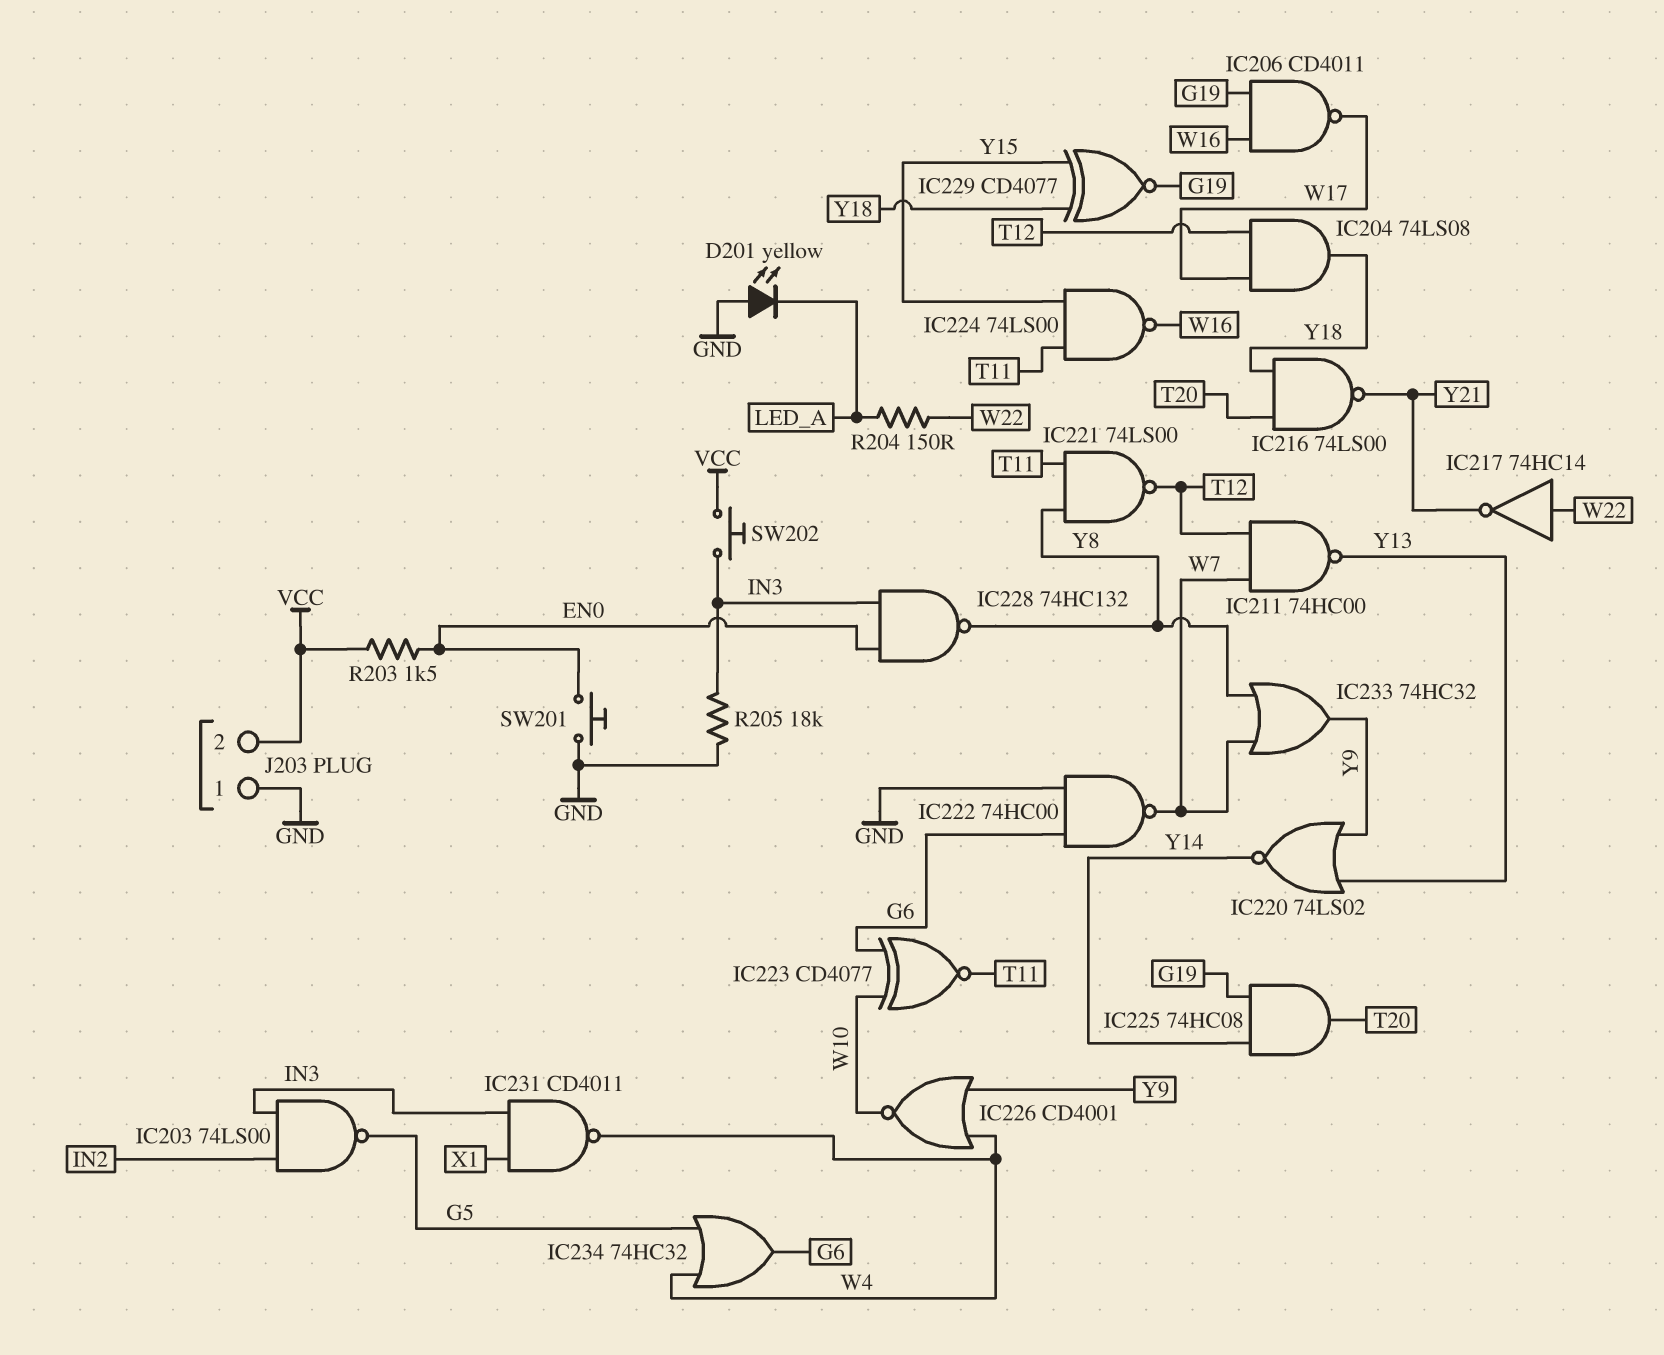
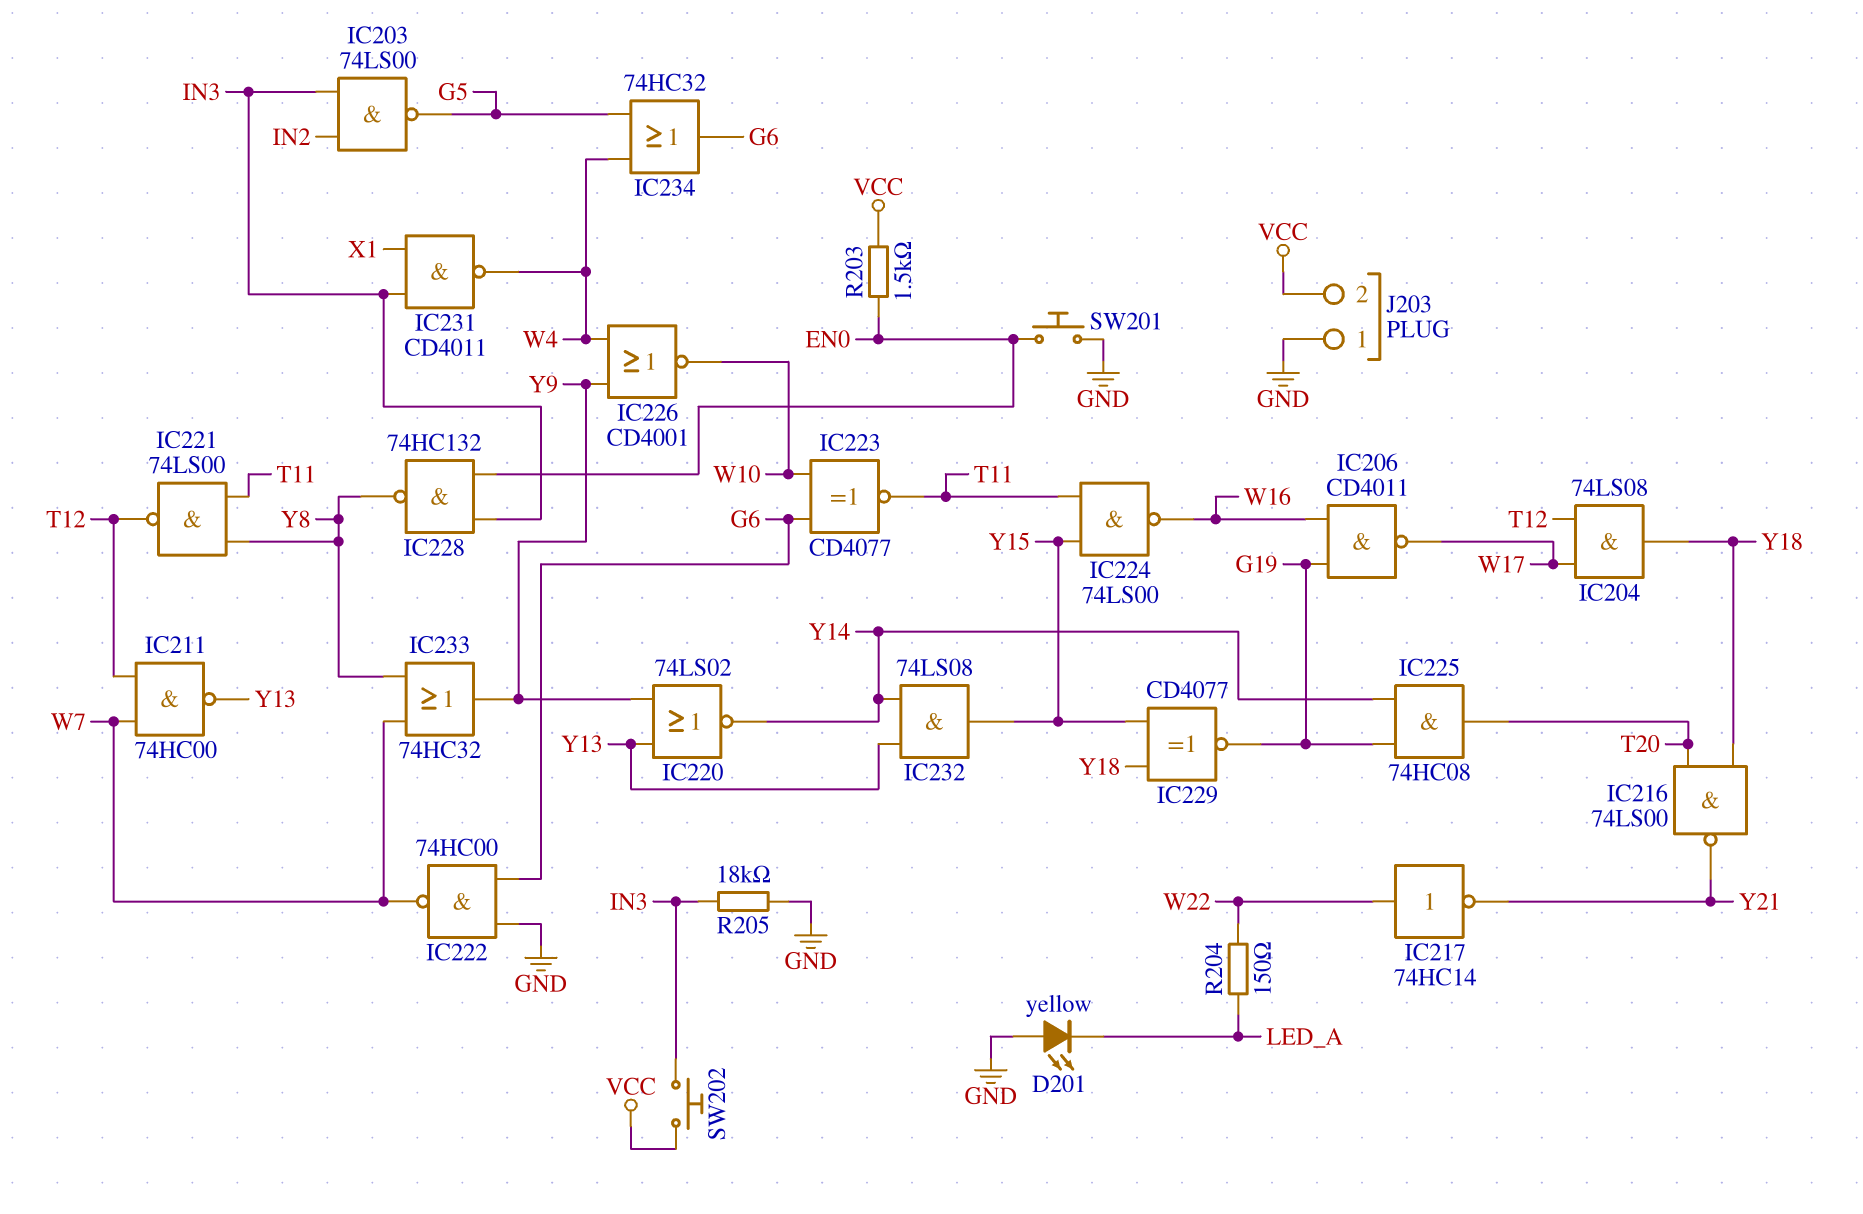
IC232: none -> AND 74LS08 (in Y13, in Y14, out Y15)

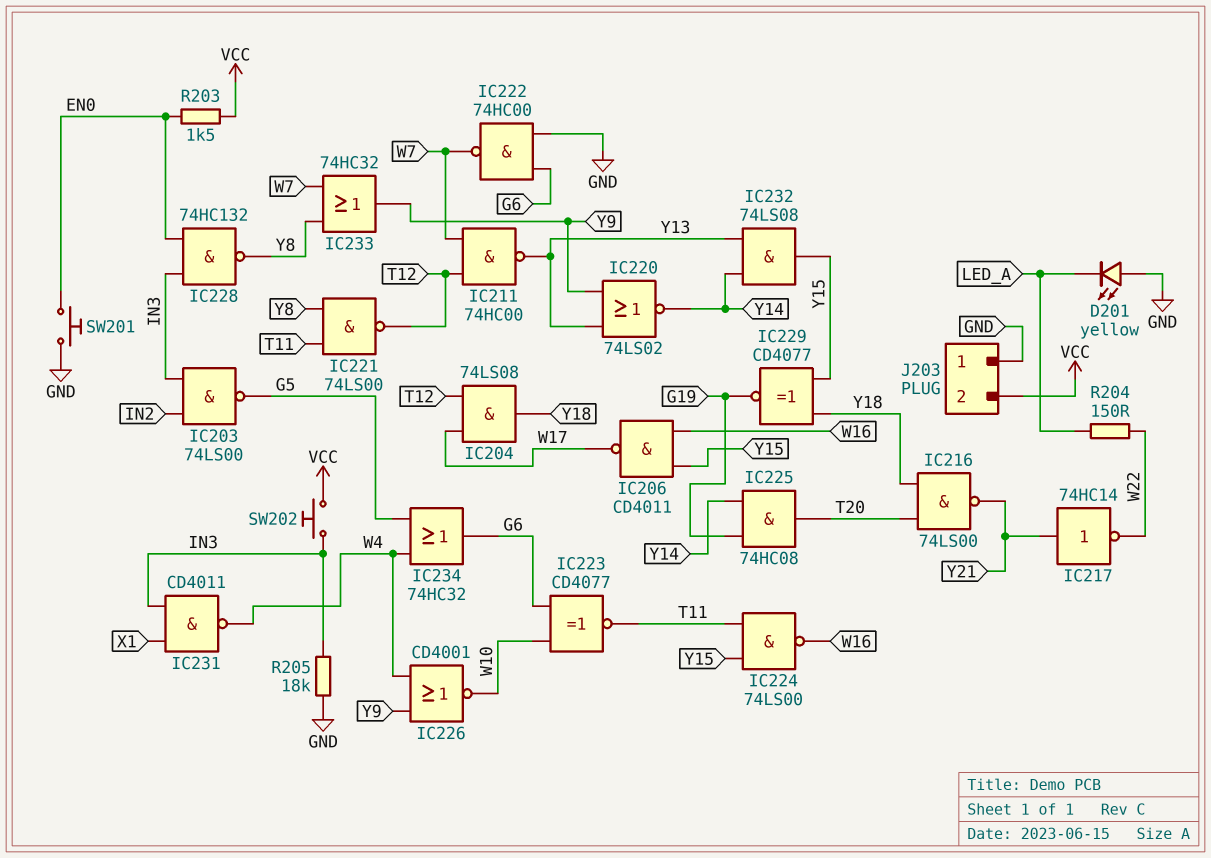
IC206: NAND CD4011 (in G19, in W16, out W17) -> NAND CD4011 (in W16, in Y15, out W17)
IC217: NOT 74HC14 (in W22, out Y21) -> NOT 74HC14 (in Y21, out W22)

